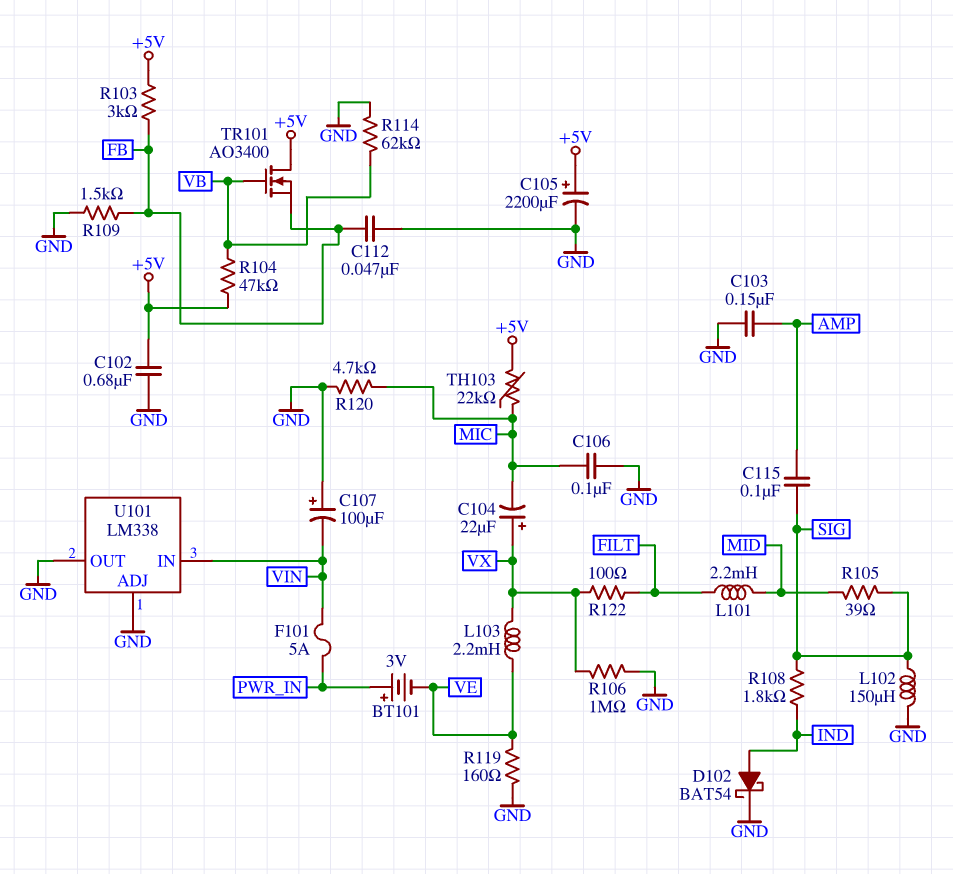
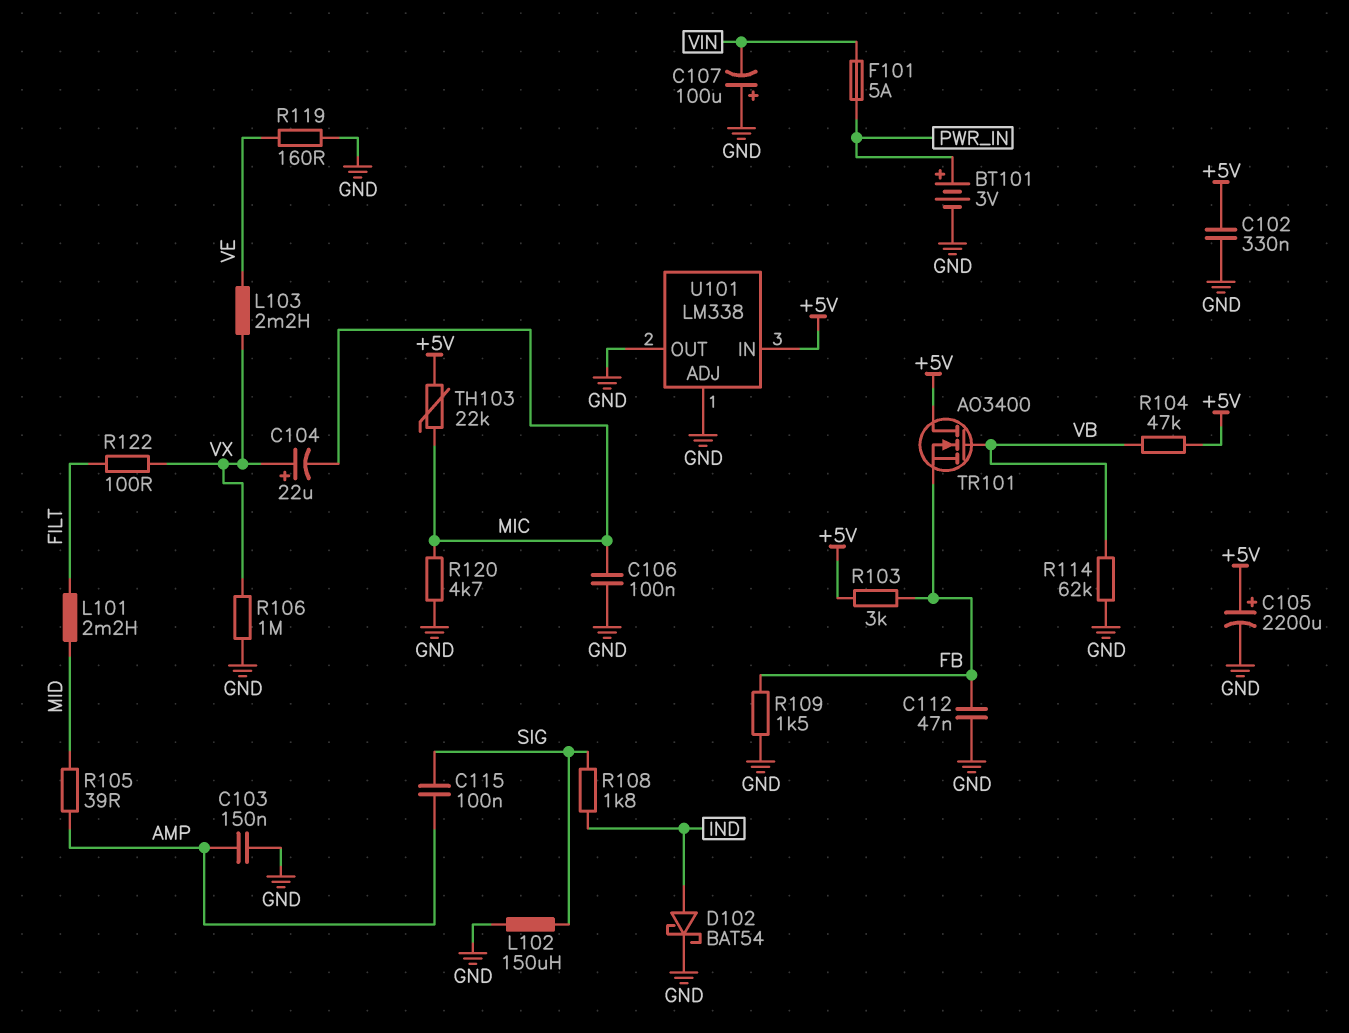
BT101: 3V (plus PWR_IN, minus VE) -> 3V (plus PWR_IN, minus GND)
C102: 680nF (+5V, GND) -> 330nF (+5V, GND)
R105: 39 (MID, SIG) -> 39 (AMP, MID)
U101 pin IN: VIN -> +5V

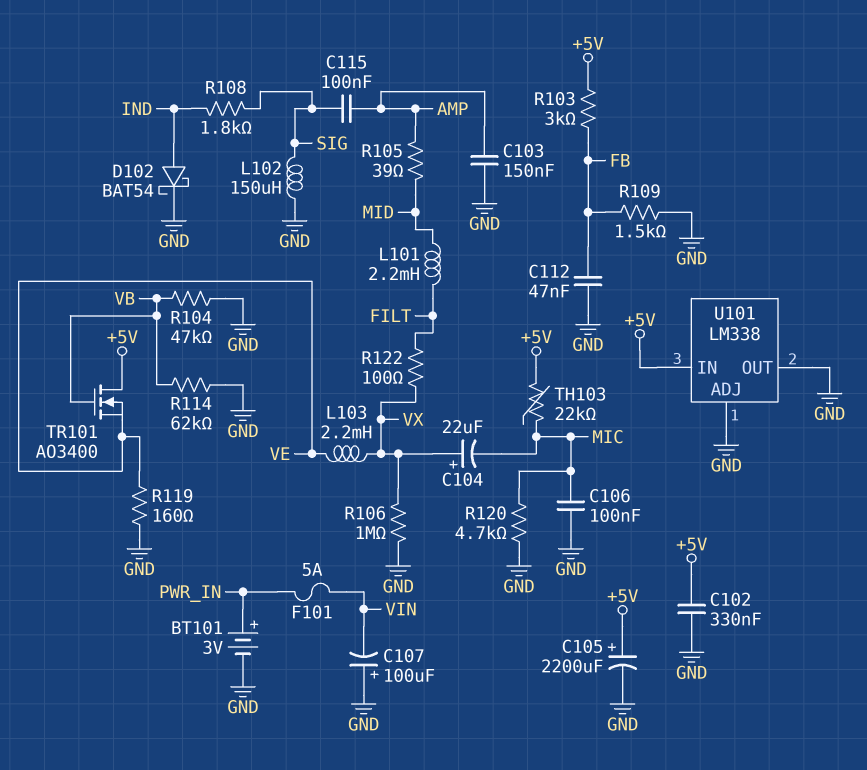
R104: 47k (+5V, VB) -> 47k (GND, VB)
TR101: NMOS AO3400 (G VB, D +5V, S FB) -> NMOS AO3400 (G VB, D +5V, S VE)

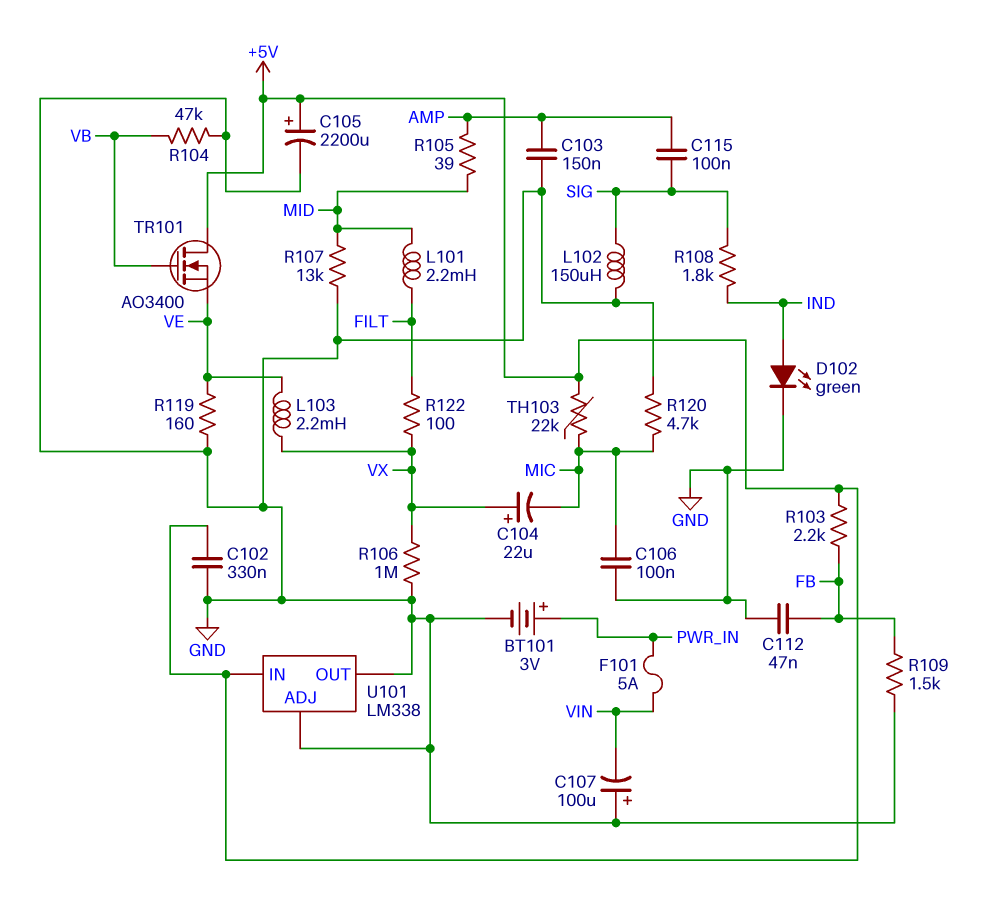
D102: schottky BAT54 (A IND, K GND) -> LED green (A IND, K GND)
R103: 3k (+5V, FB) -> 2.2k (+5V, FB)
R107: none -> 13k (GND, MID)
R114: 62k (GND, VB) -> none

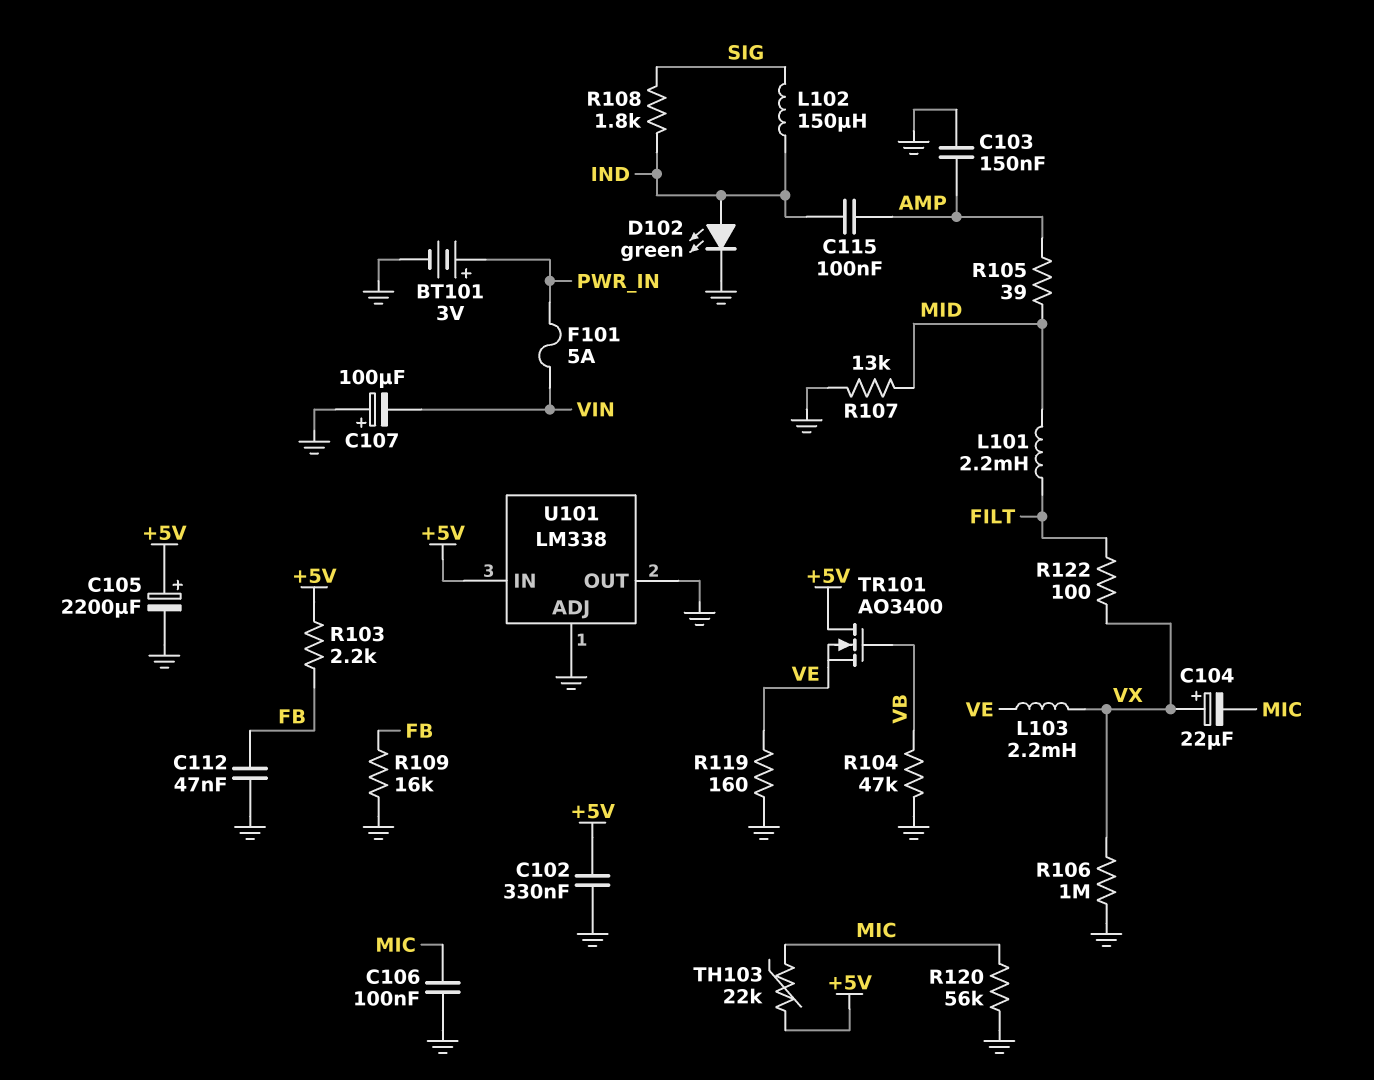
C115: 100nF (AMP, SIG) -> 100nF (AMP, IND)
L102: 150uH (GND, SIG) -> 150uH (IND, SIG)
R109: 1.5k (FB, GND) -> 16k (FB, GND)
R120: 4.7k (GND, MIC) -> 56k (GND, MIC)

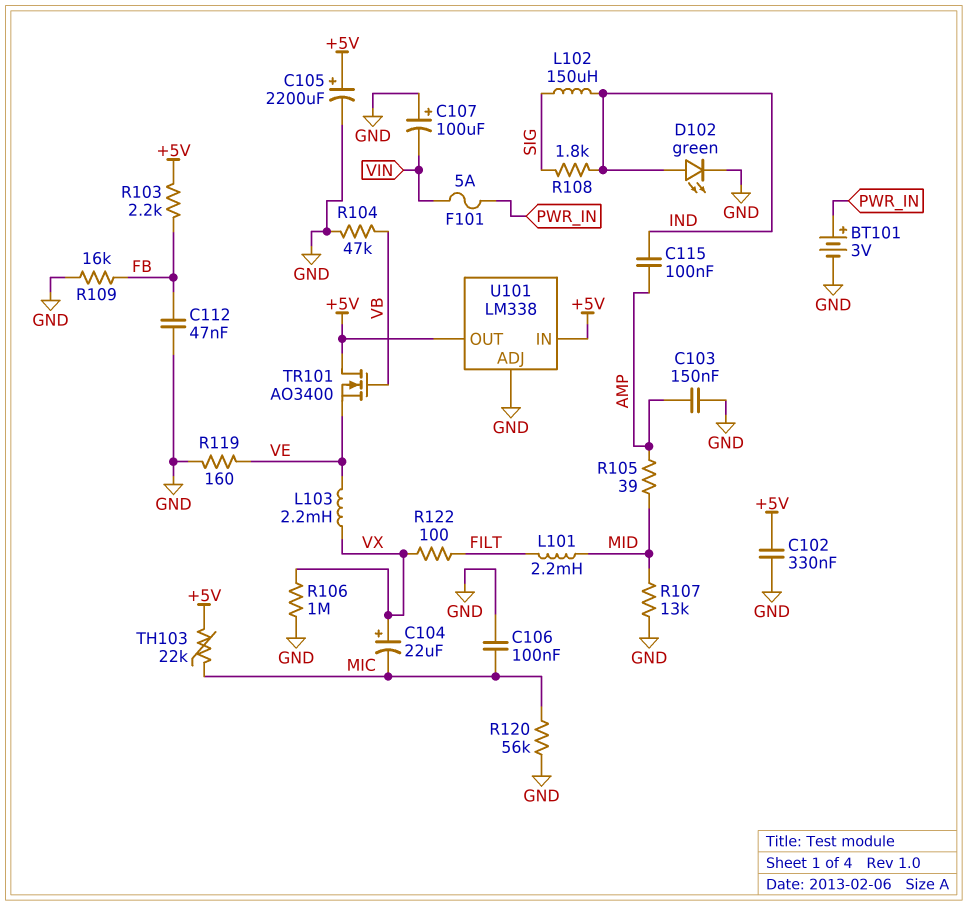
U101 pin OUT: GND -> +5V

